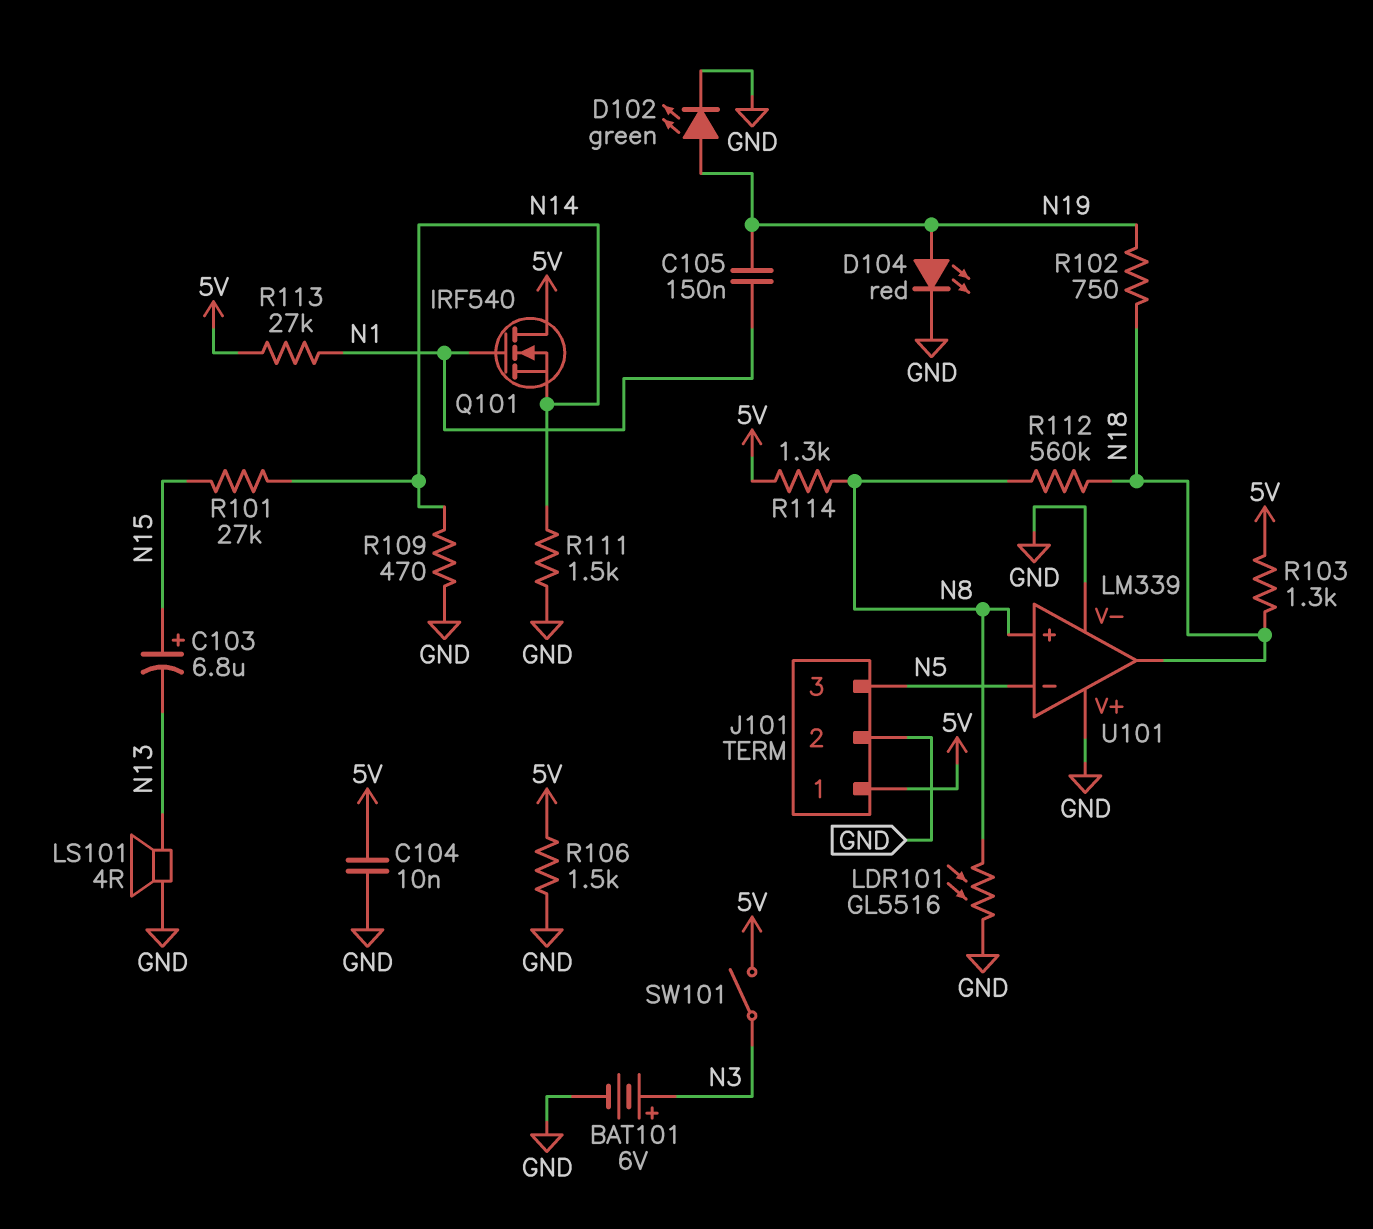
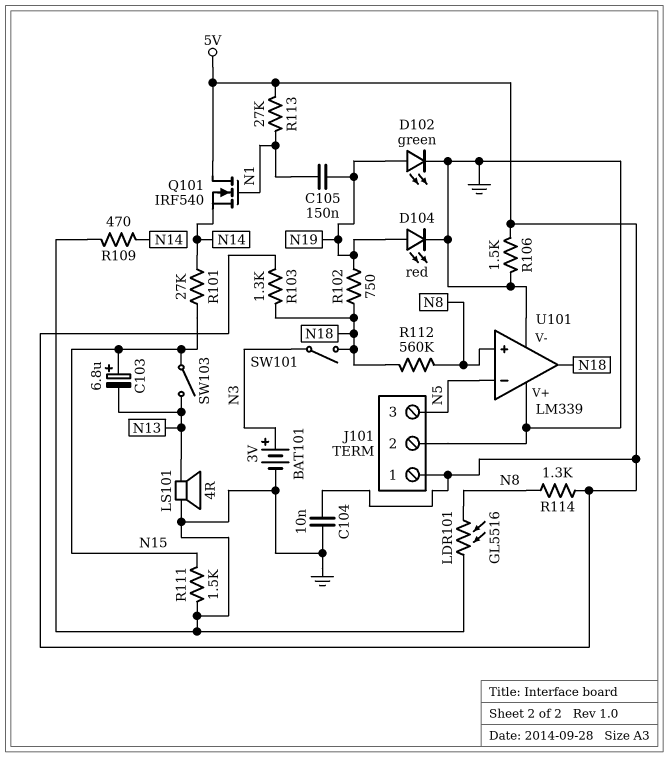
BAT101: 6V (plus N3, minus GND) -> 3V (plus N3, minus GND)
R111: 1.5k (GND, N14) -> 1.5k (GND, N15)
SW101: switch (5V, N3) -> switch (N3, N18)
SW103: none -> switch (N13, N15)

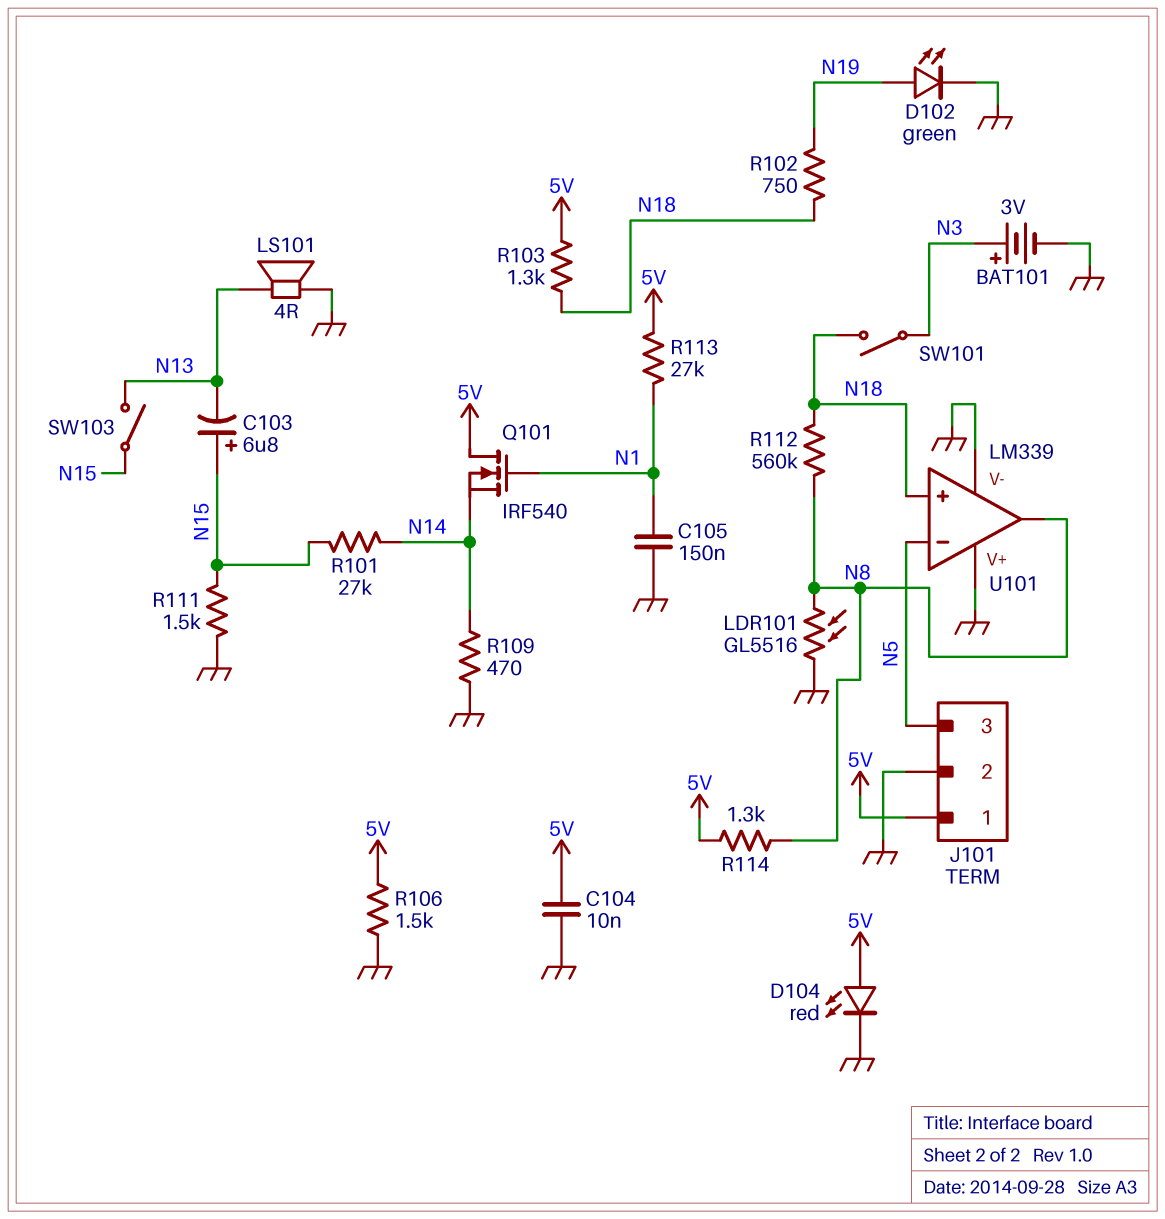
C105: 150nF (N1, N19) -> 150nF (GND, N1)
D104: LED red (A N19, K GND) -> LED red (A 5V, K GND)
U101 pin in+: N8 -> N18
U101 pin out: N18 -> N8

